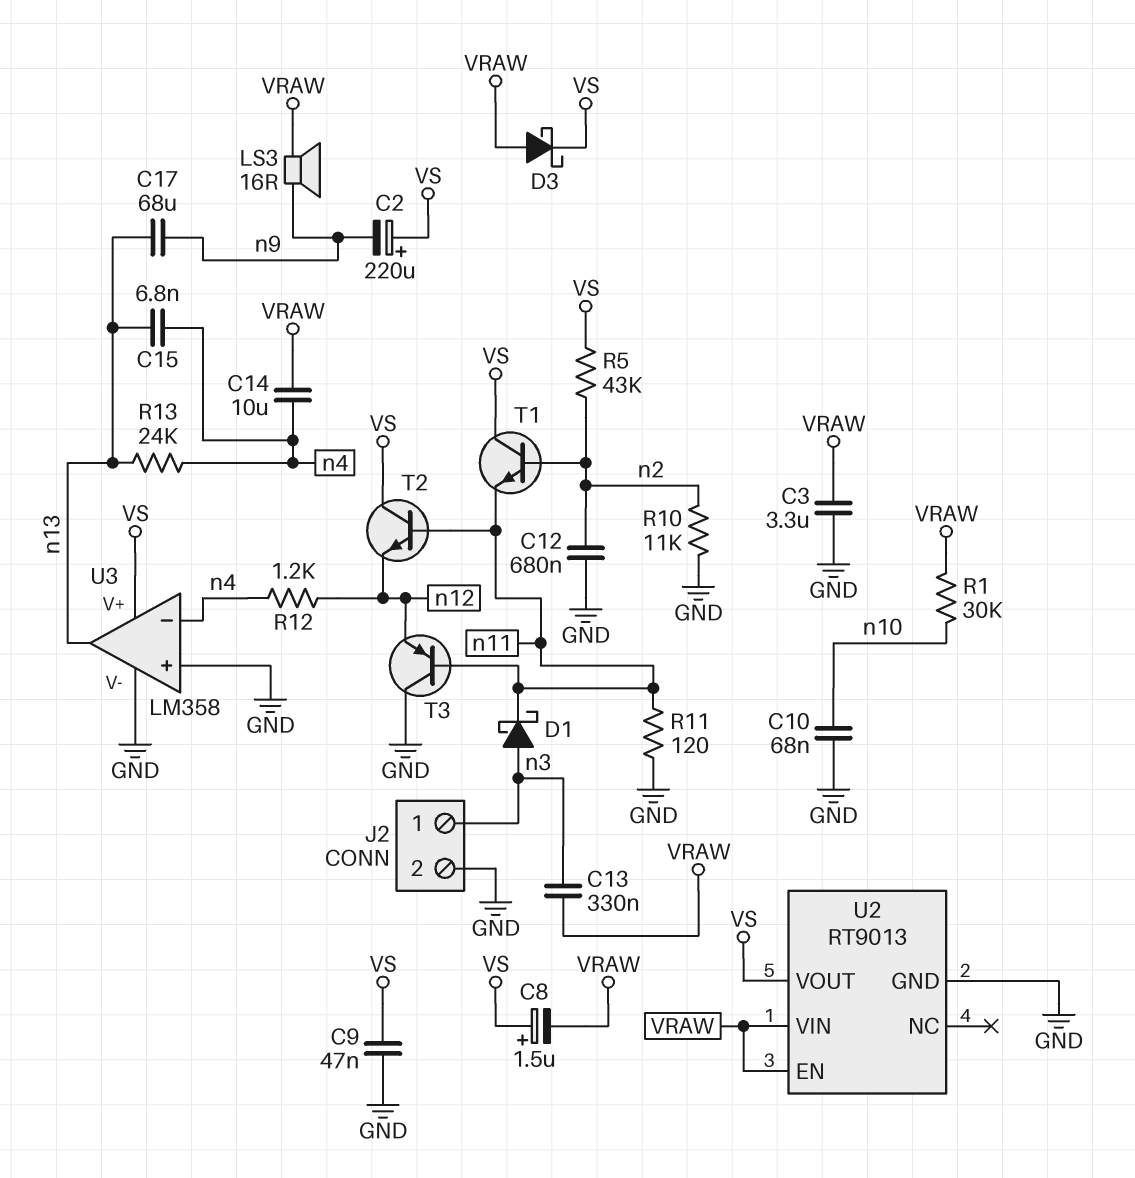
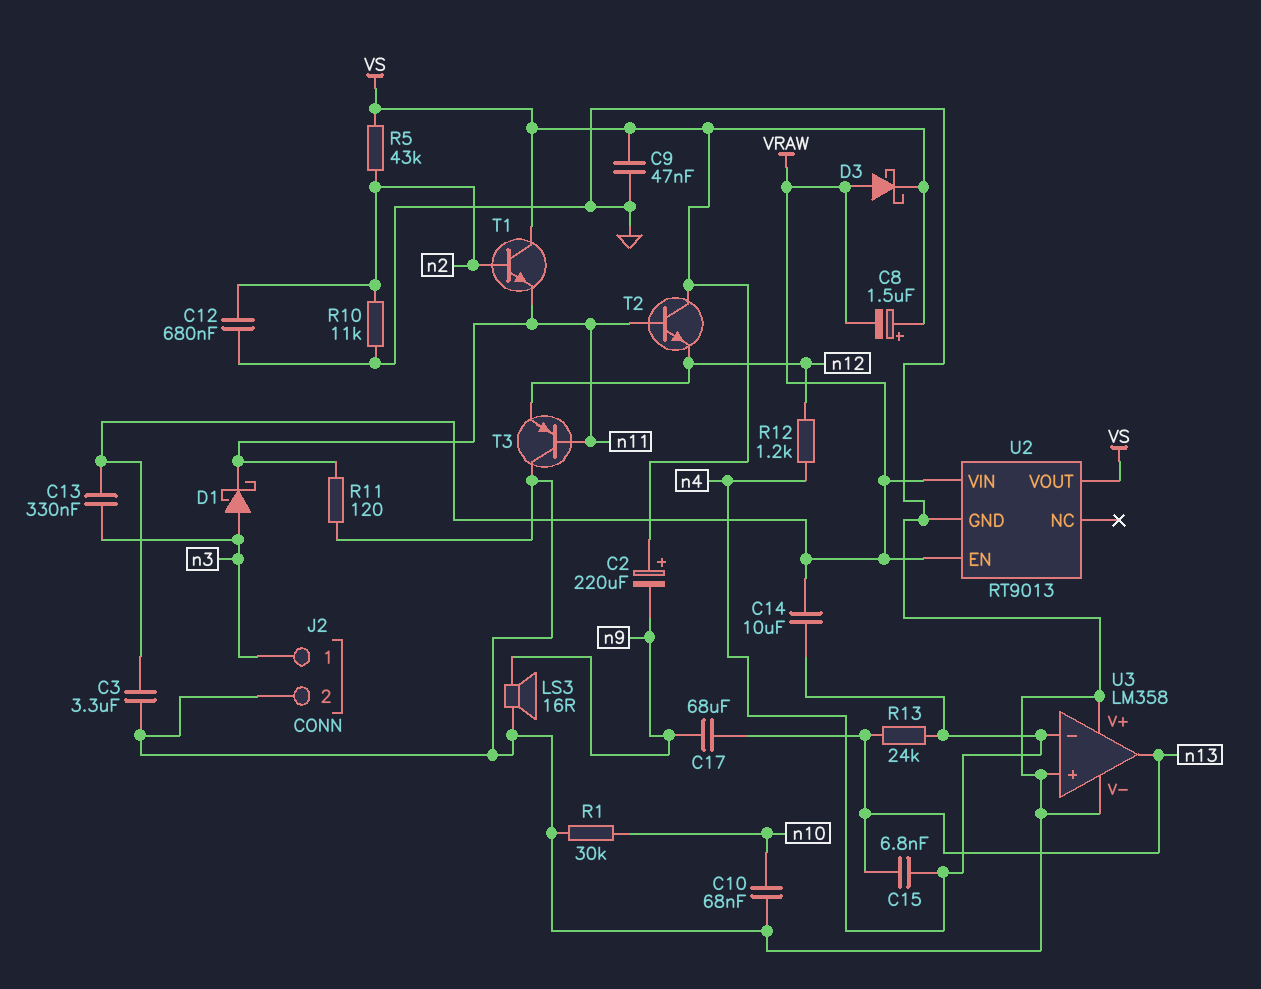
LS3: speaker 16R (VRAW, n9) -> speaker 16R (GND, n9)
R1: 30k (VRAW, n10) -> 30k (GND, n10)
U3 pin V+: VS -> GND

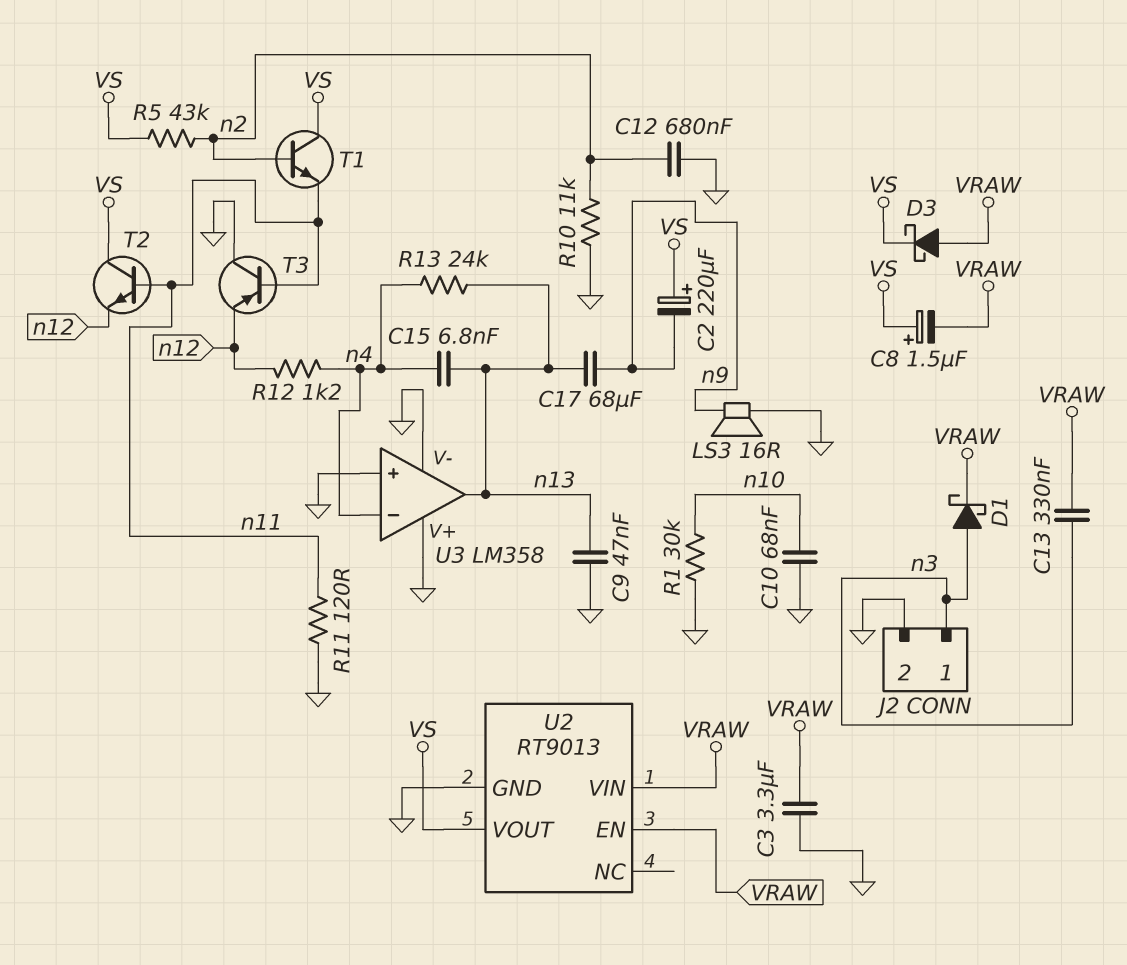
C9: 47nF (GND, VS) -> 47nF (GND, n13)
C14: 10uF (VRAW, n4) -> none
D1: schottky (A n3, K n11) -> schottky (A n3, K VRAW)

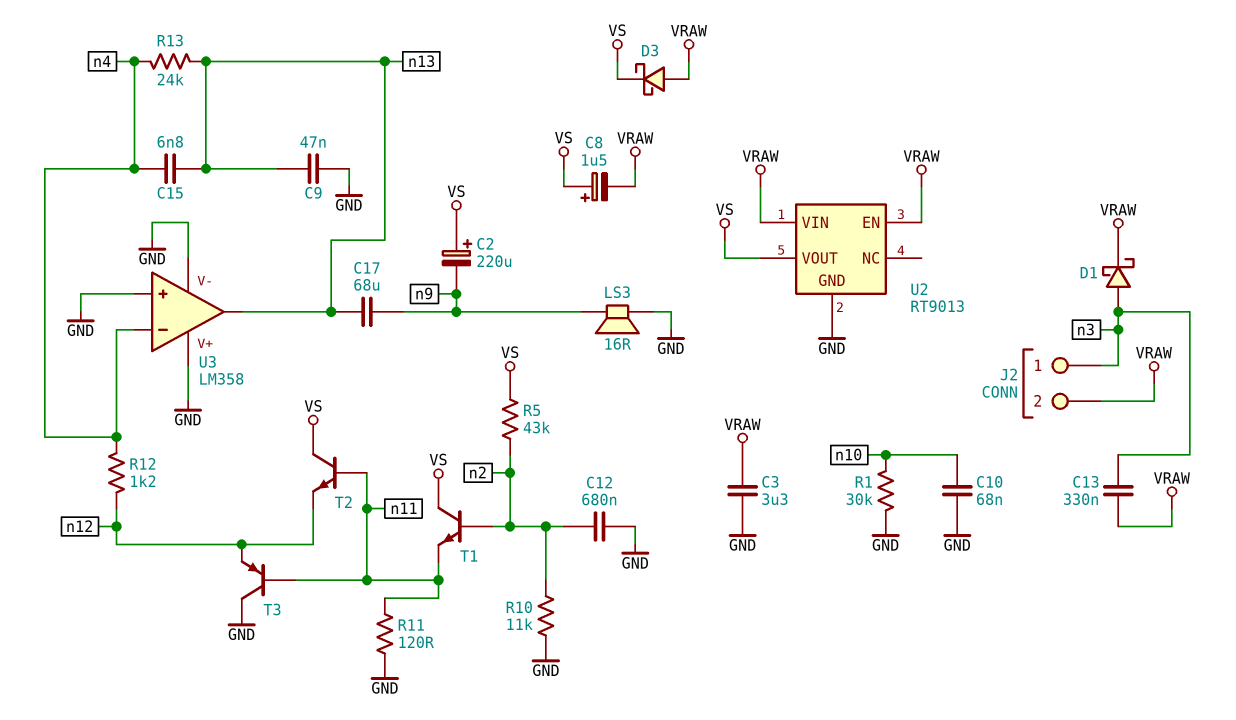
J2 pin 2: GND -> VRAW

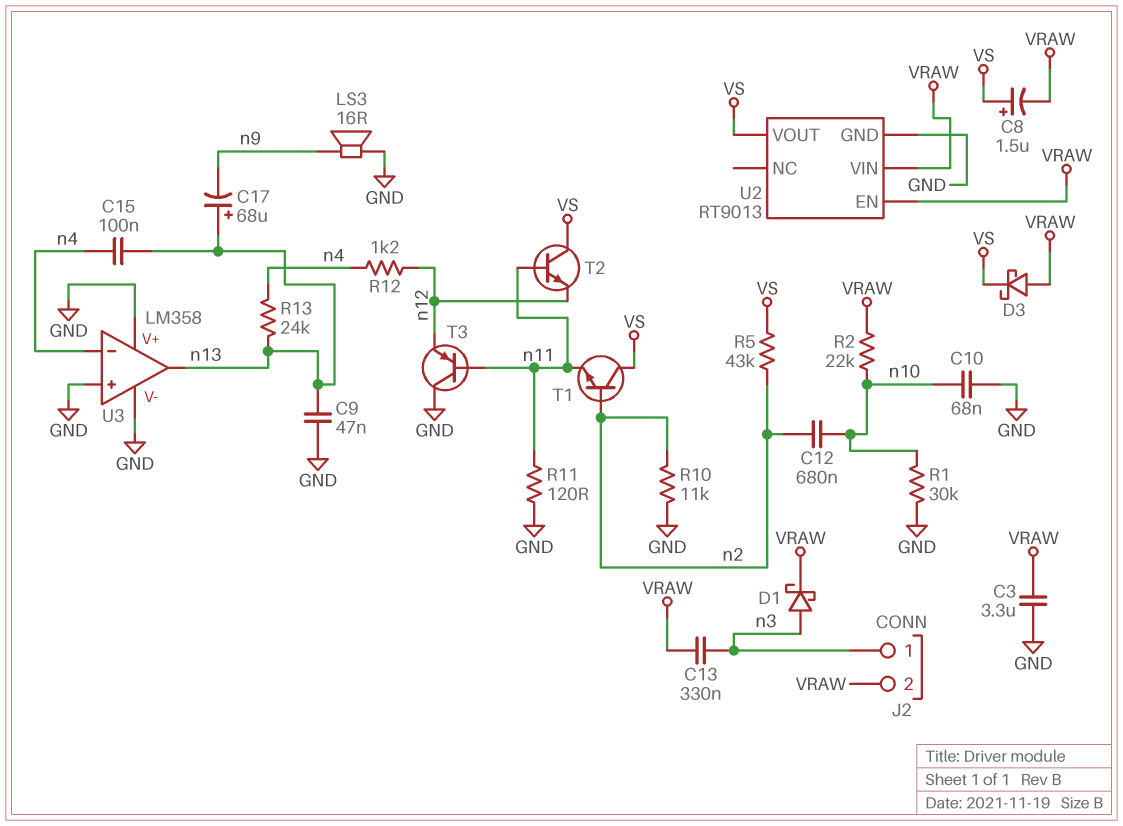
C2: 220uF (plus VS, minus n9) -> none
C12: 680nF (GND, n2) -> 680nF (n2, n10)
C15: 6.8nF (n4, n13) -> 100nF (n4, n13)
C17: 68uF (n9, n13) -> 68uF (plus n13, minus n9)
R2: none -> 22k (VRAW, n10)

